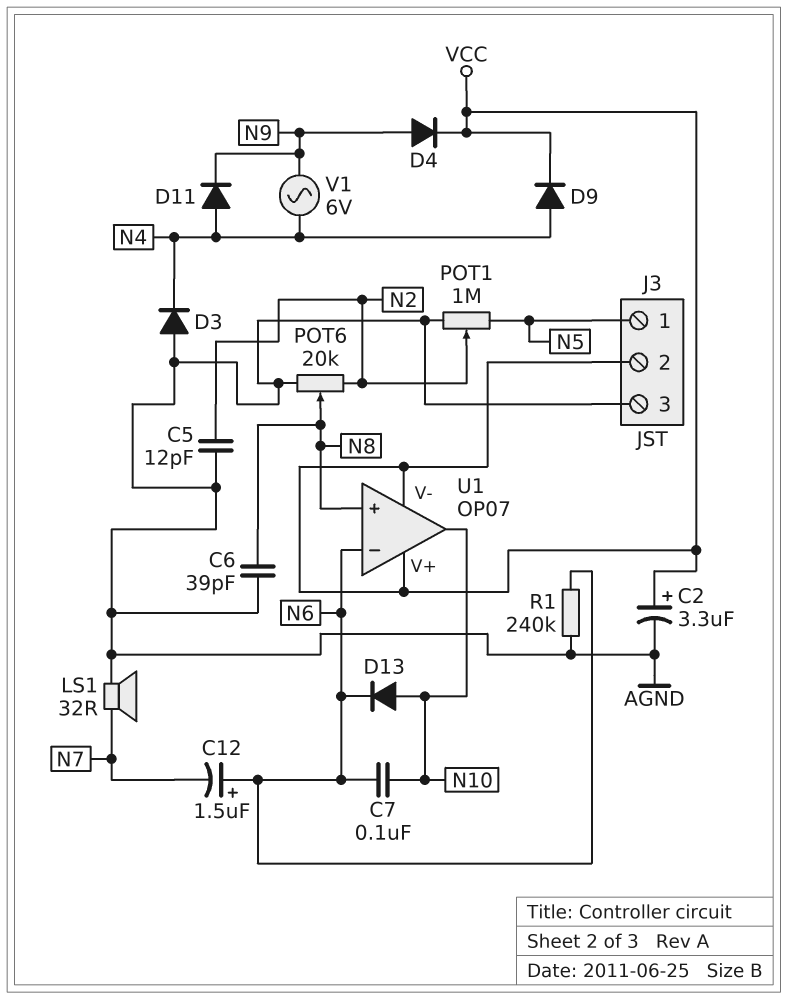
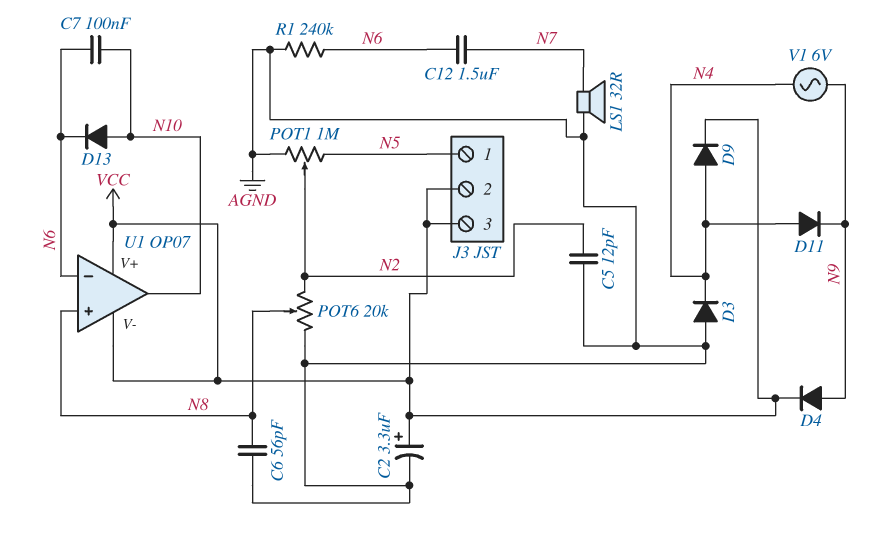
C6: 39pF (AGND, N8) -> 56pF (AGND, N8)
C12: 1.5uF (plus N6, minus N7) -> 1.5uF (N6, N7)
J3 pin 3: AGND -> VCC

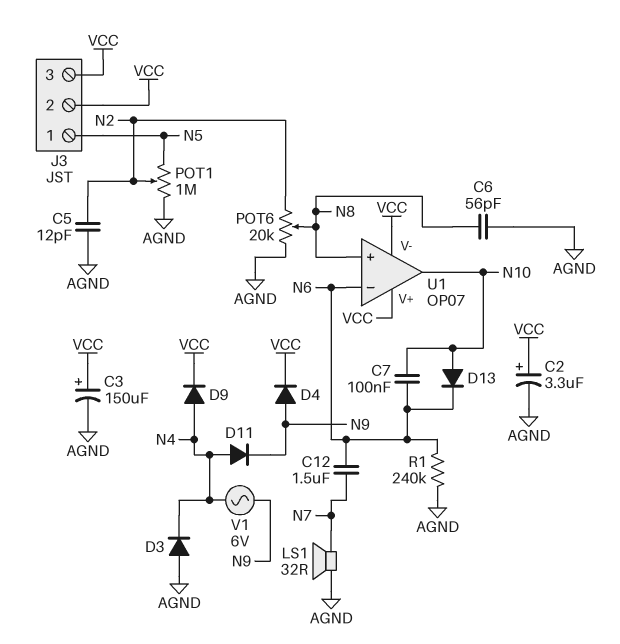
C3: none -> 150uF (plus VCC, minus AGND)

